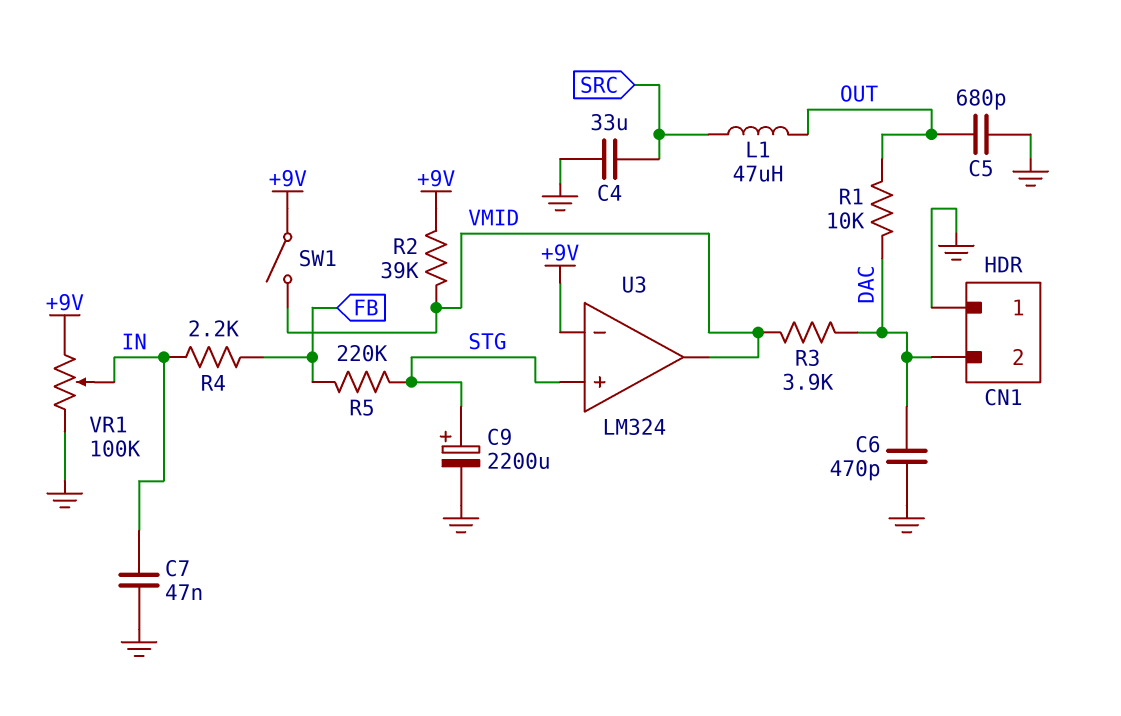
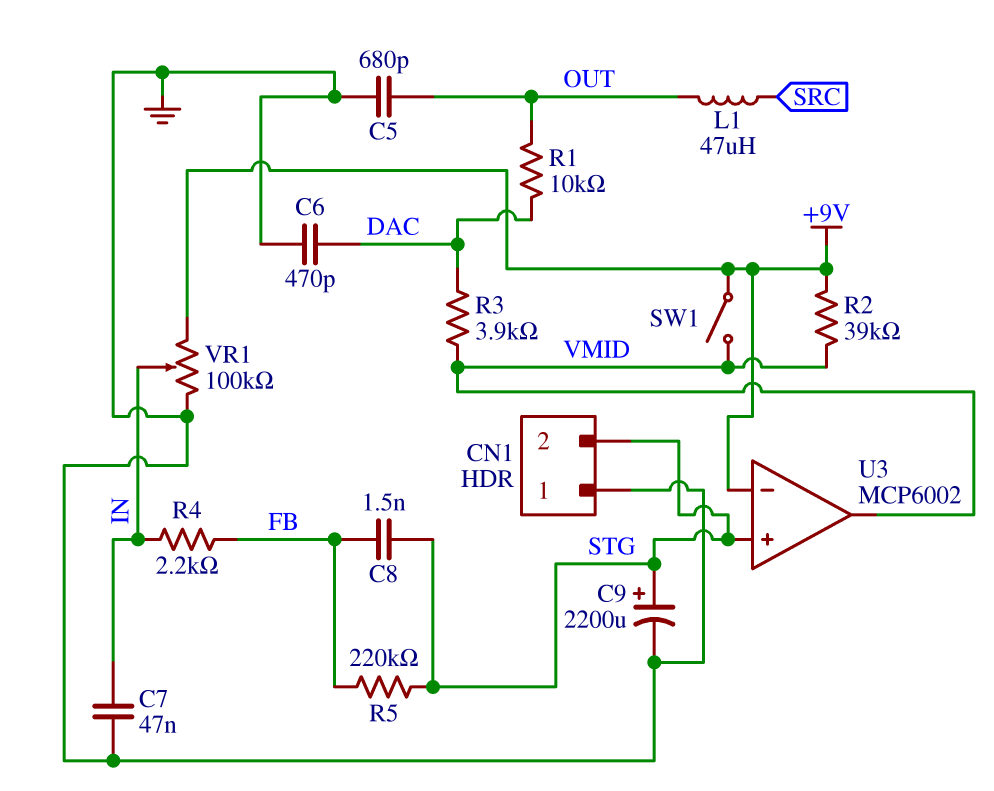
C4: 33uF (GND, SRC) -> none
C8: none -> 1.5nF (FB, STG)
CN1 pin 2: DAC -> STG
U3: LM324 -> MCP6002

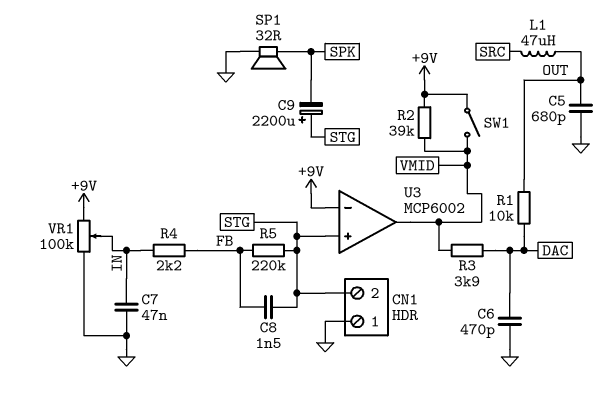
C9: 2200uF (plus STG, minus GND) -> 2200uF (plus STG, minus SPK)
SP1: none -> speaker 32R (GND, SPK)

